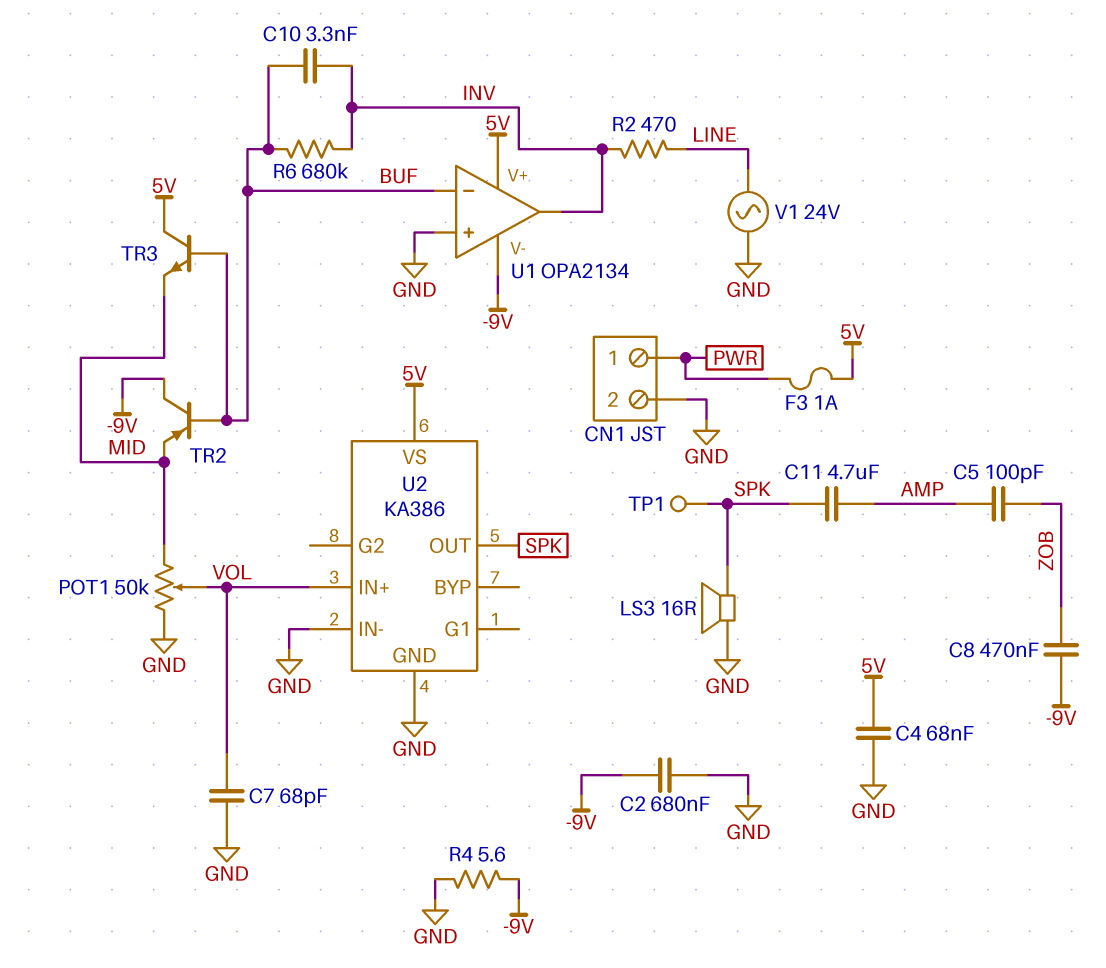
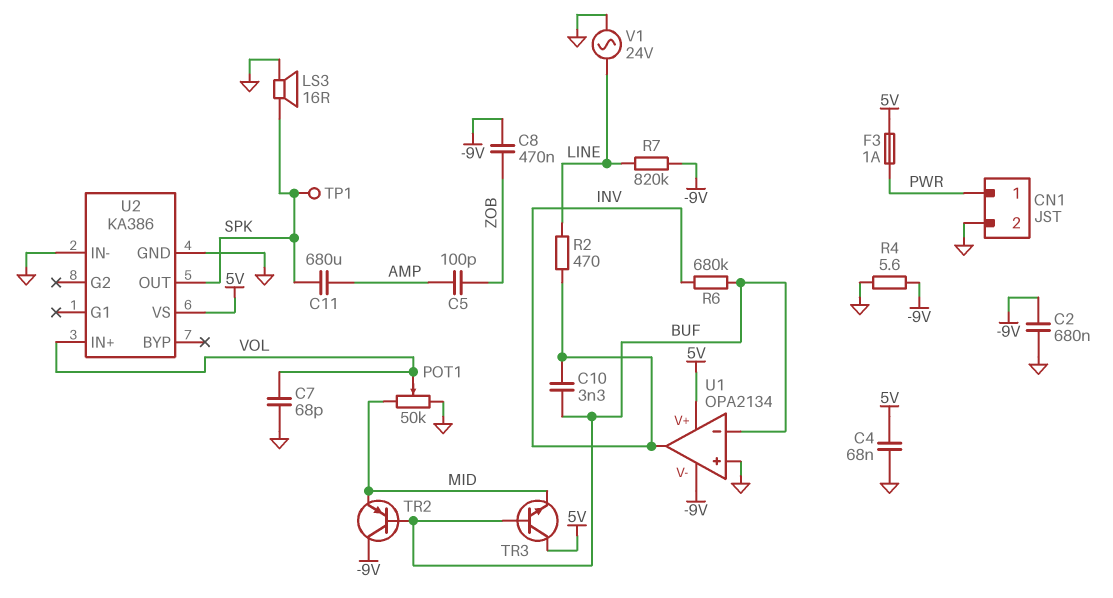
C11: 4.7uF (AMP, SPK) -> 680uF (AMP, SPK)
R7: none -> 820k (-9V, LINE)

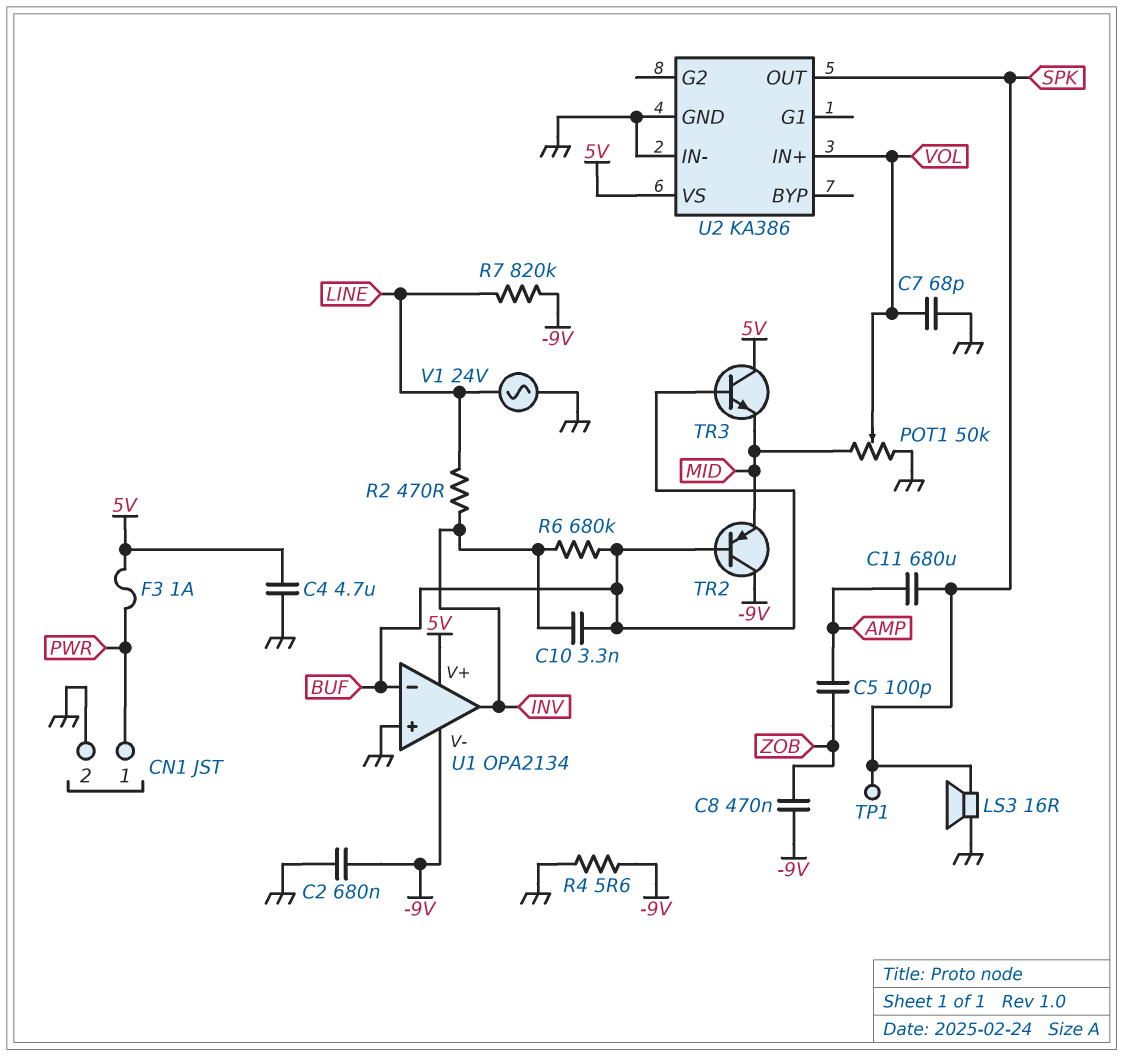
C4: 68nF (5V, GND) -> 4.7uF (5V, GND)

